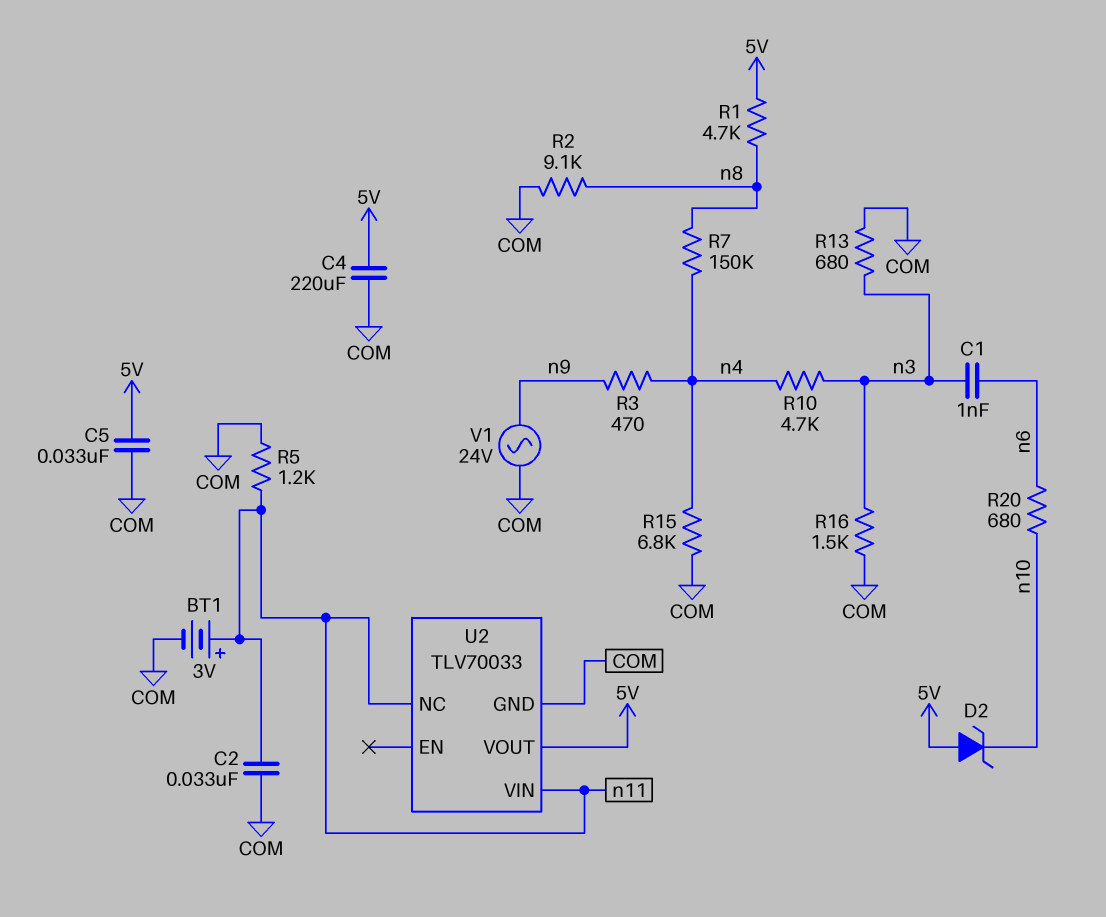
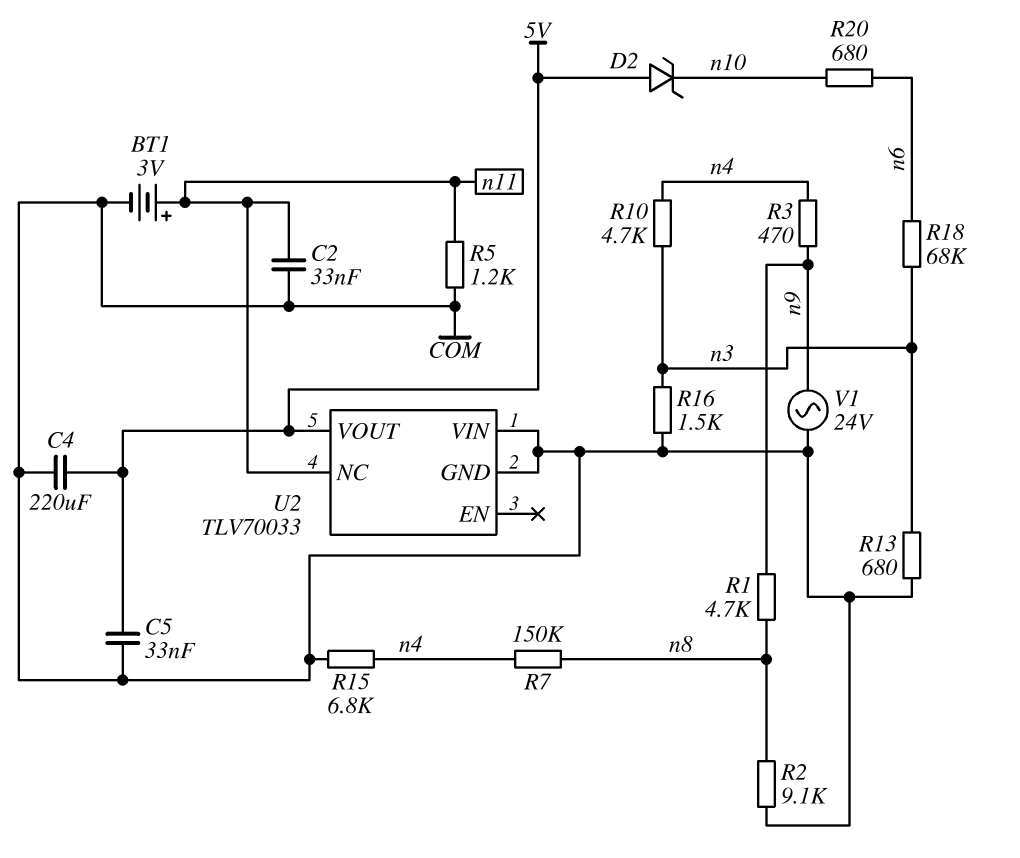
C1: 1nF (n3, n6) -> none
R1: 4.7k (5V, n8) -> 4.7k (n8, n9)
R18: none -> 68k (n3, n6)
U2 pin VIN: n11 -> COM

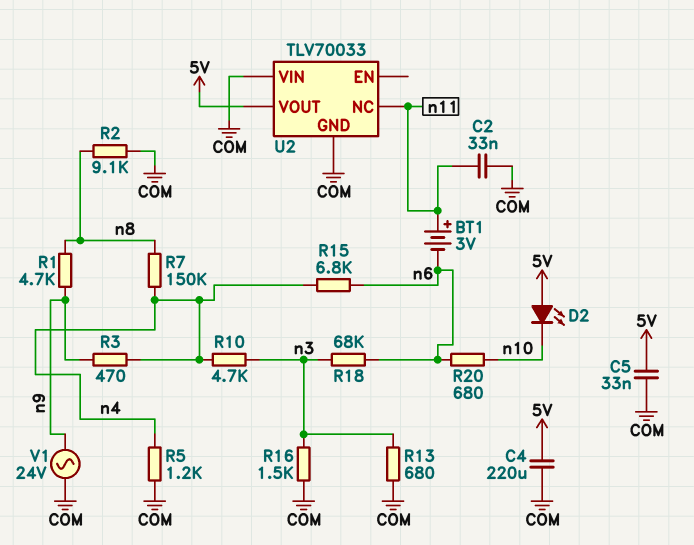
BT1: 3V (plus n11, minus COM) -> 3V (plus n11, minus n6)
D2: zener (A 5V, K n10) -> LED (A 5V, K n10)
R5: 1.2k (COM, n11) -> 1.2k (COM, n4)
R15: 6.8k (COM, n4) -> 6.8k (n4, n6)

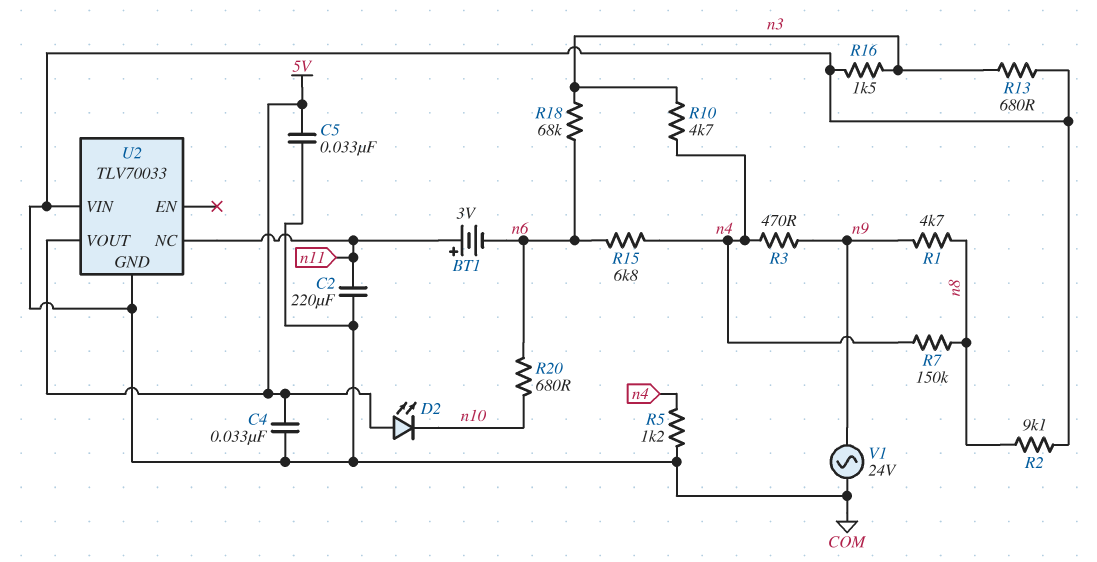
C2: 33nF (COM, n11) -> 220uF (COM, n11)
C4: 220uF (5V, COM) -> 33nF (5V, COM)

